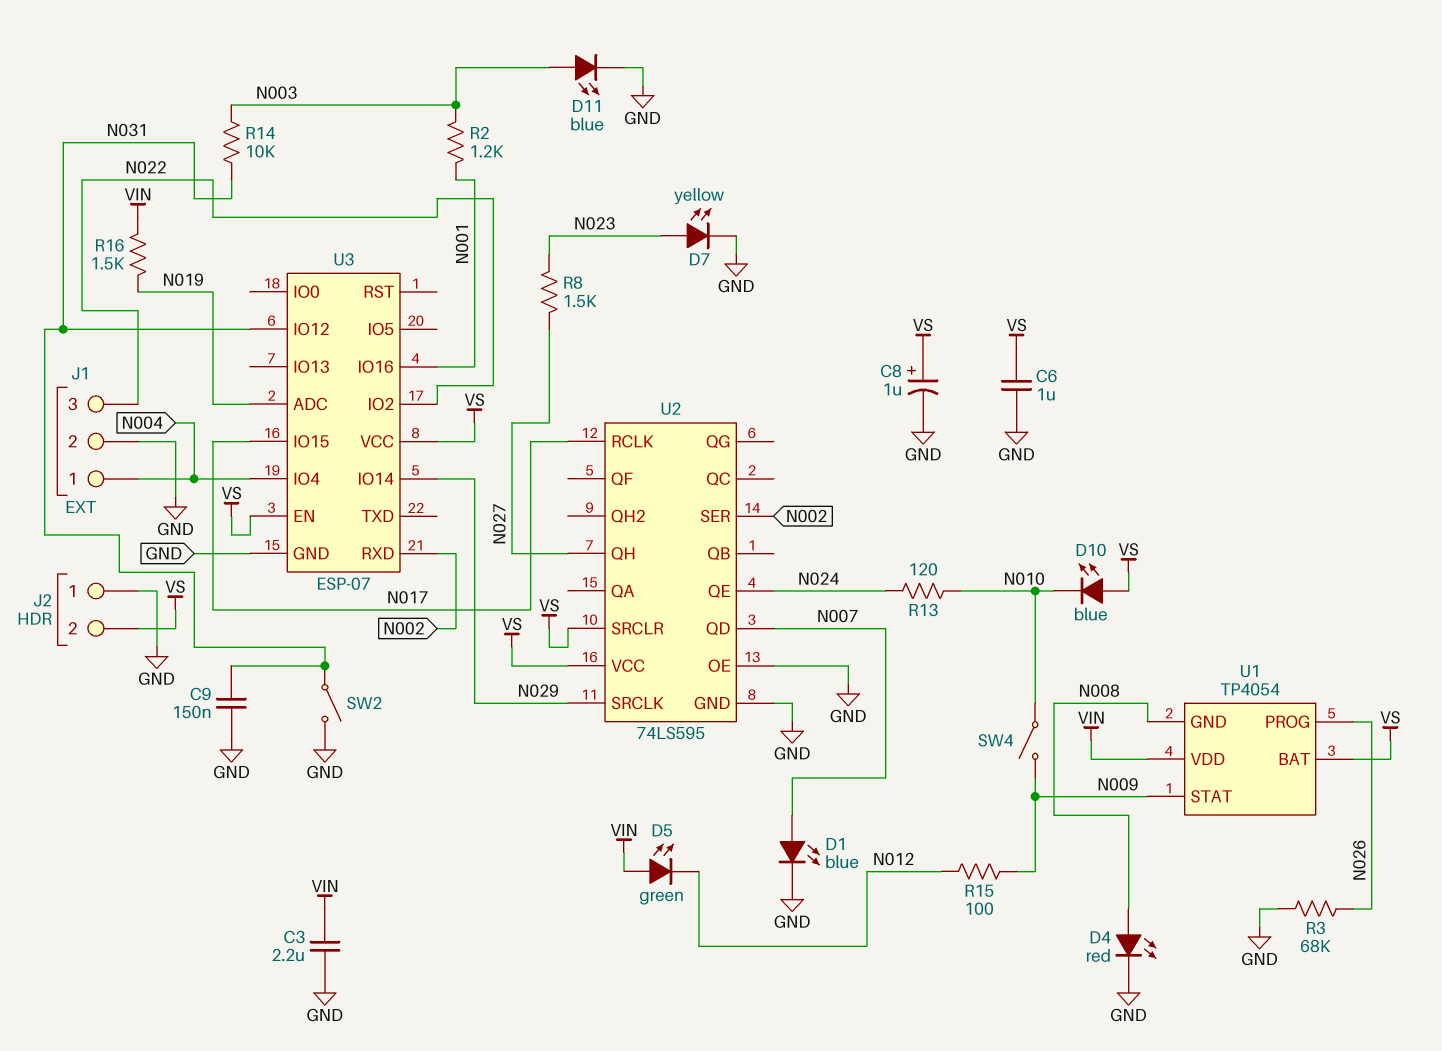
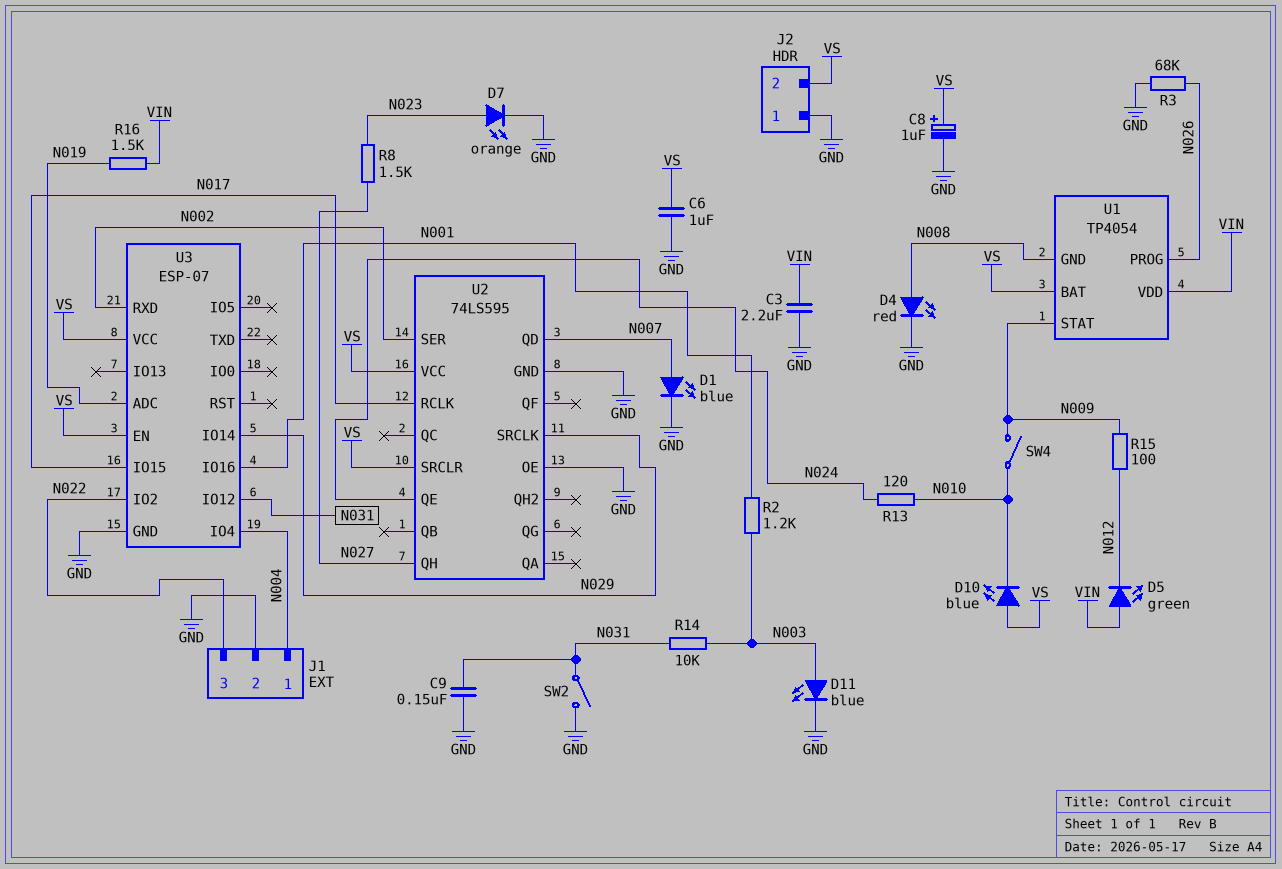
D7: LED yellow (A N023, K GND) -> LED orange (A N023, K GND)

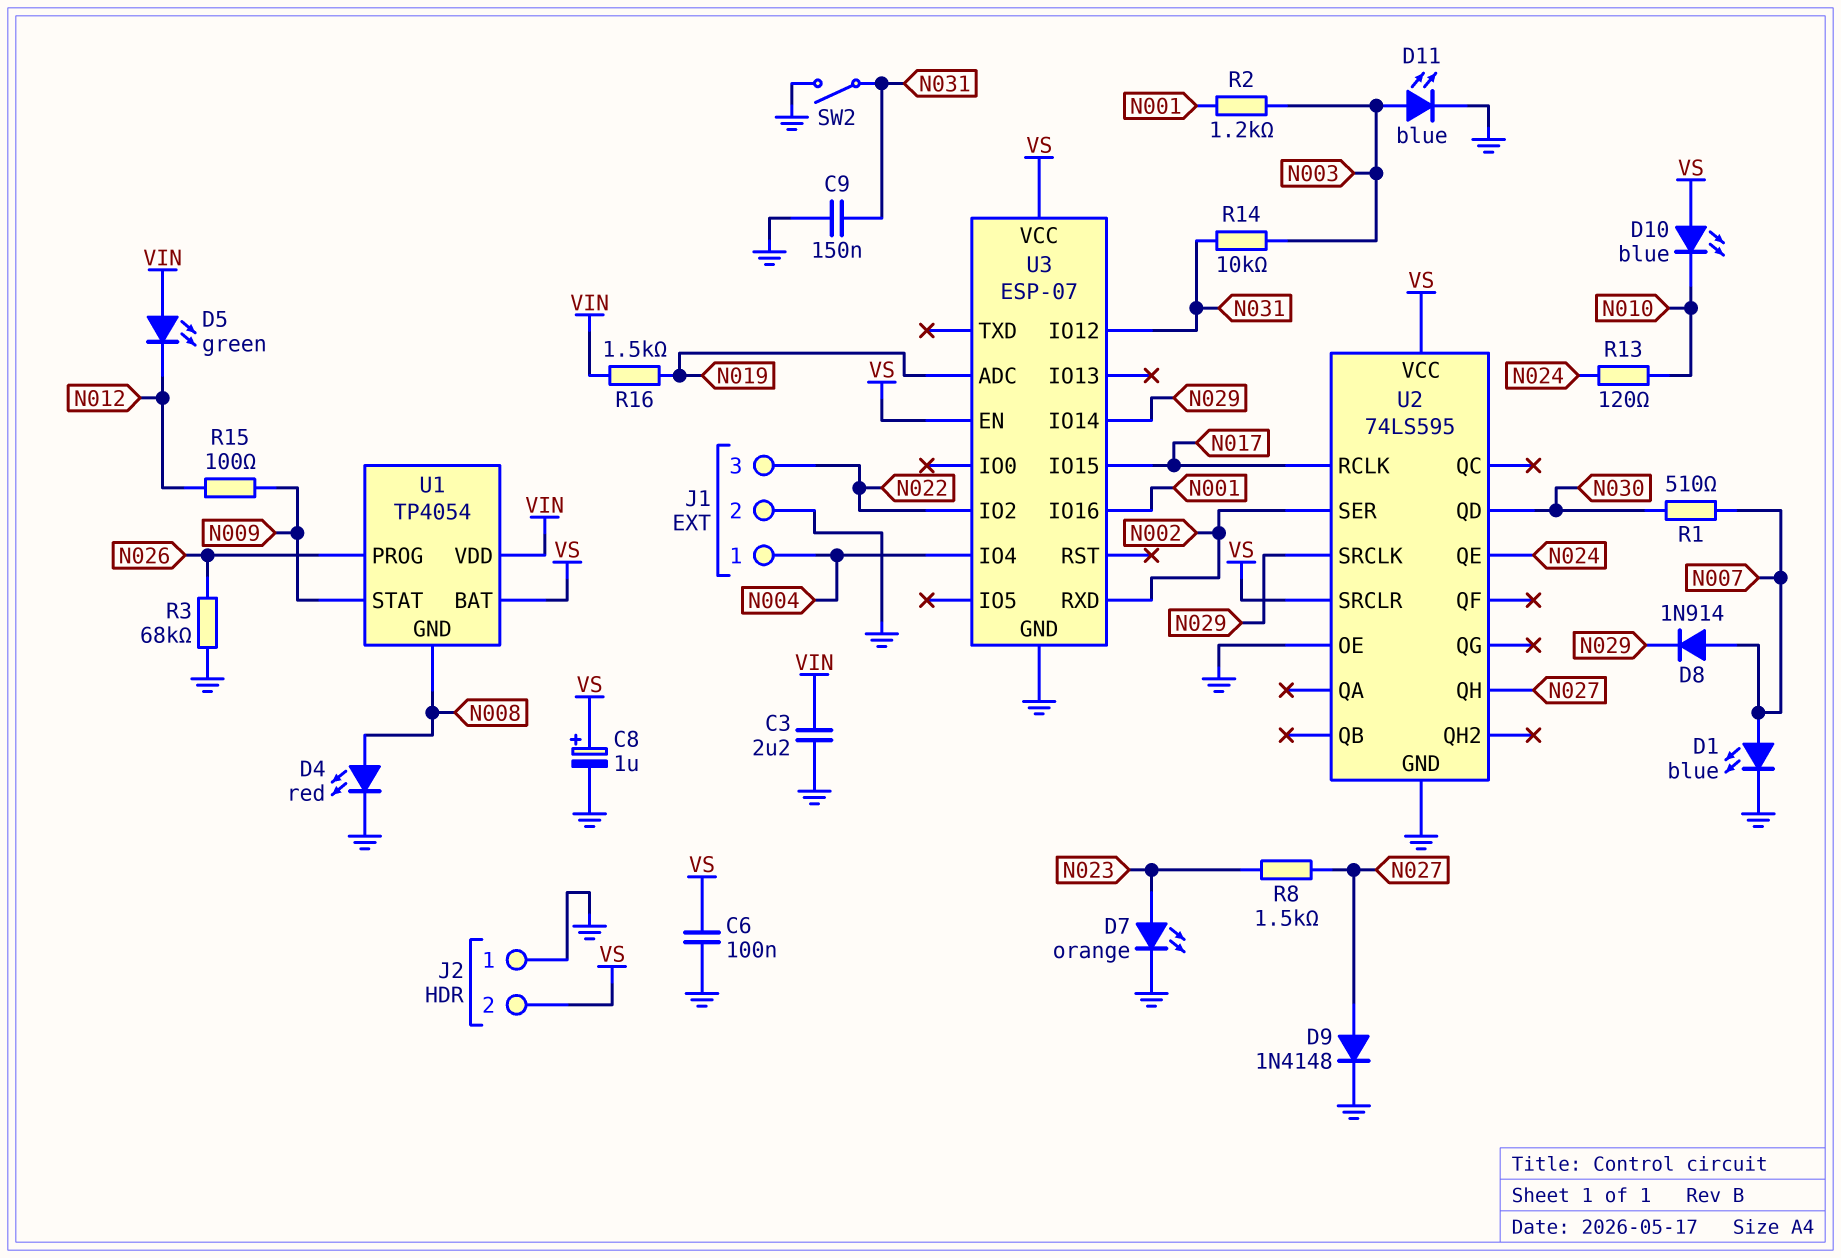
C6: 1uF (GND, VS) -> 100nF (GND, VS)
D8: none -> diode 1N914 (A N007, K N029)
D9: none -> diode 1N4148 (A N027, K GND)
R1: none -> 510 (N007, N030)
SW4: switch (N009, N010) -> none
U2 pin QD: N007 -> N030

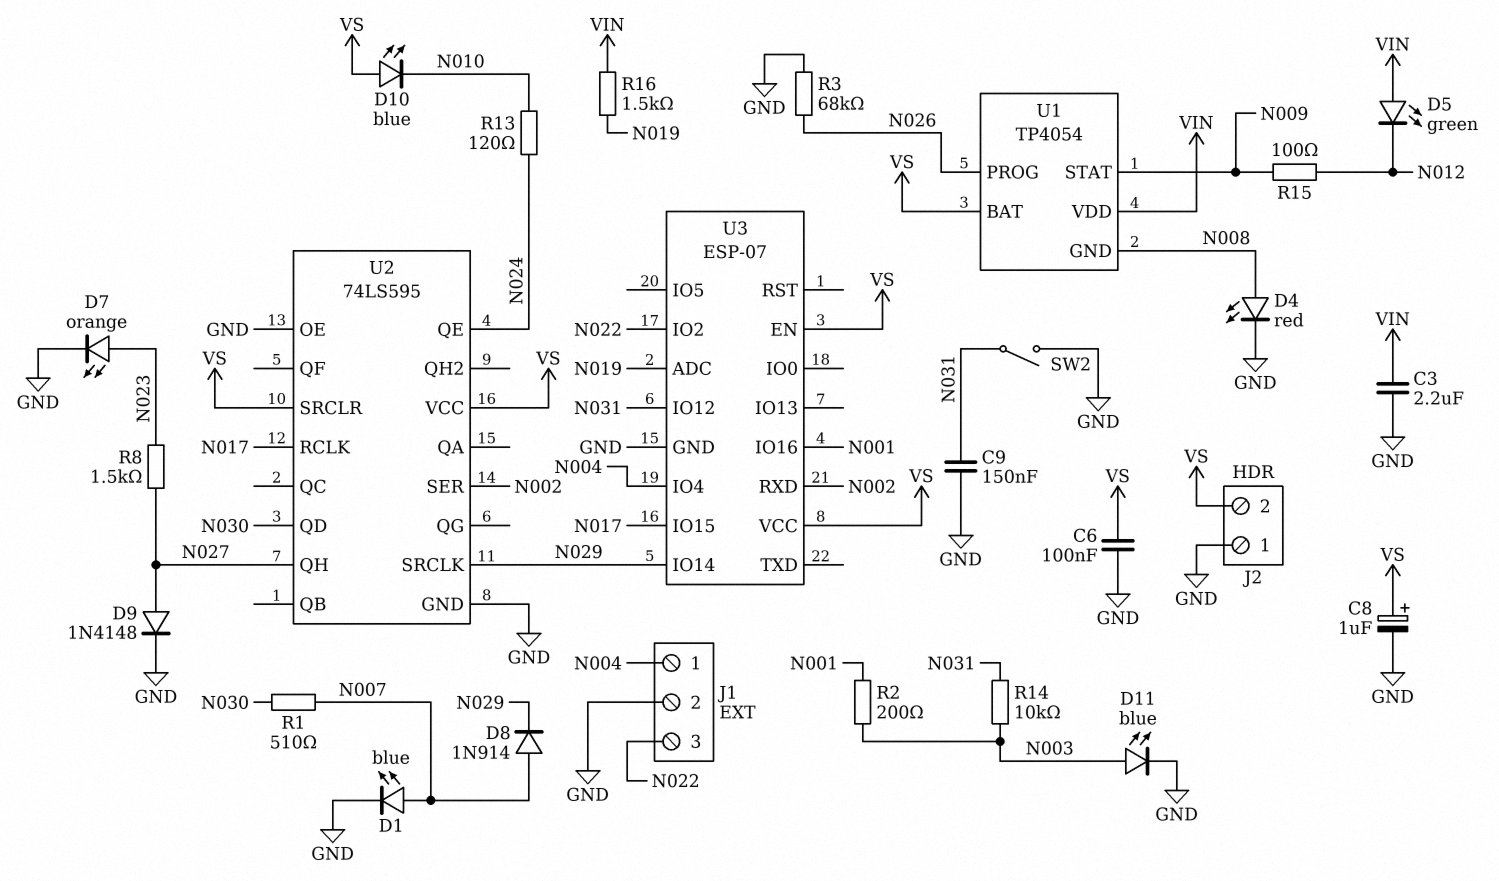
R2: 1.2k (N001, N003) -> 200 (N001, N003)

